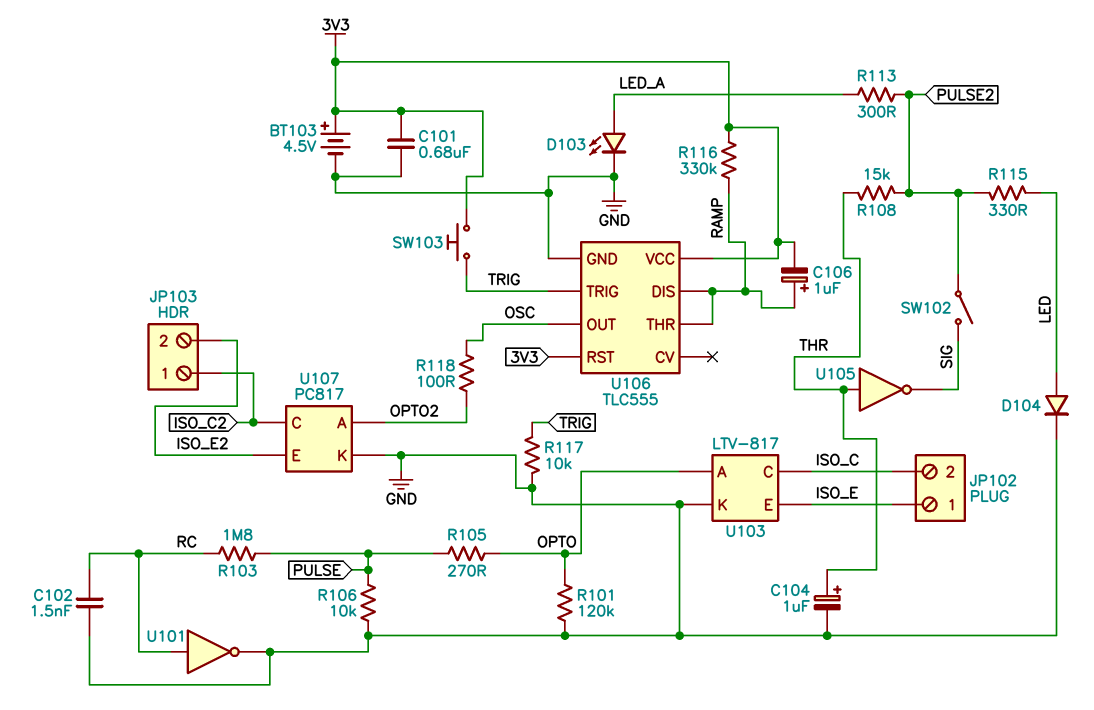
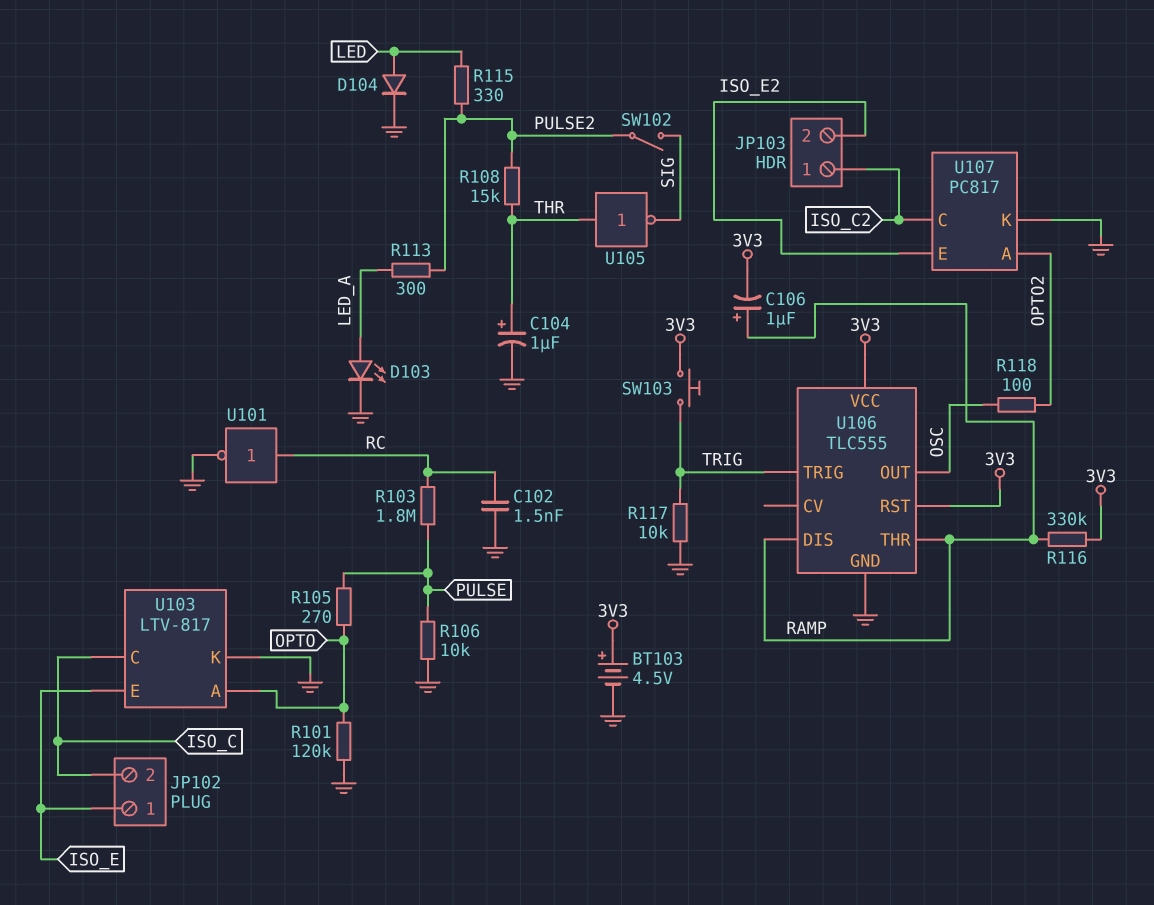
C101: 680nF (3V3, GND) -> none

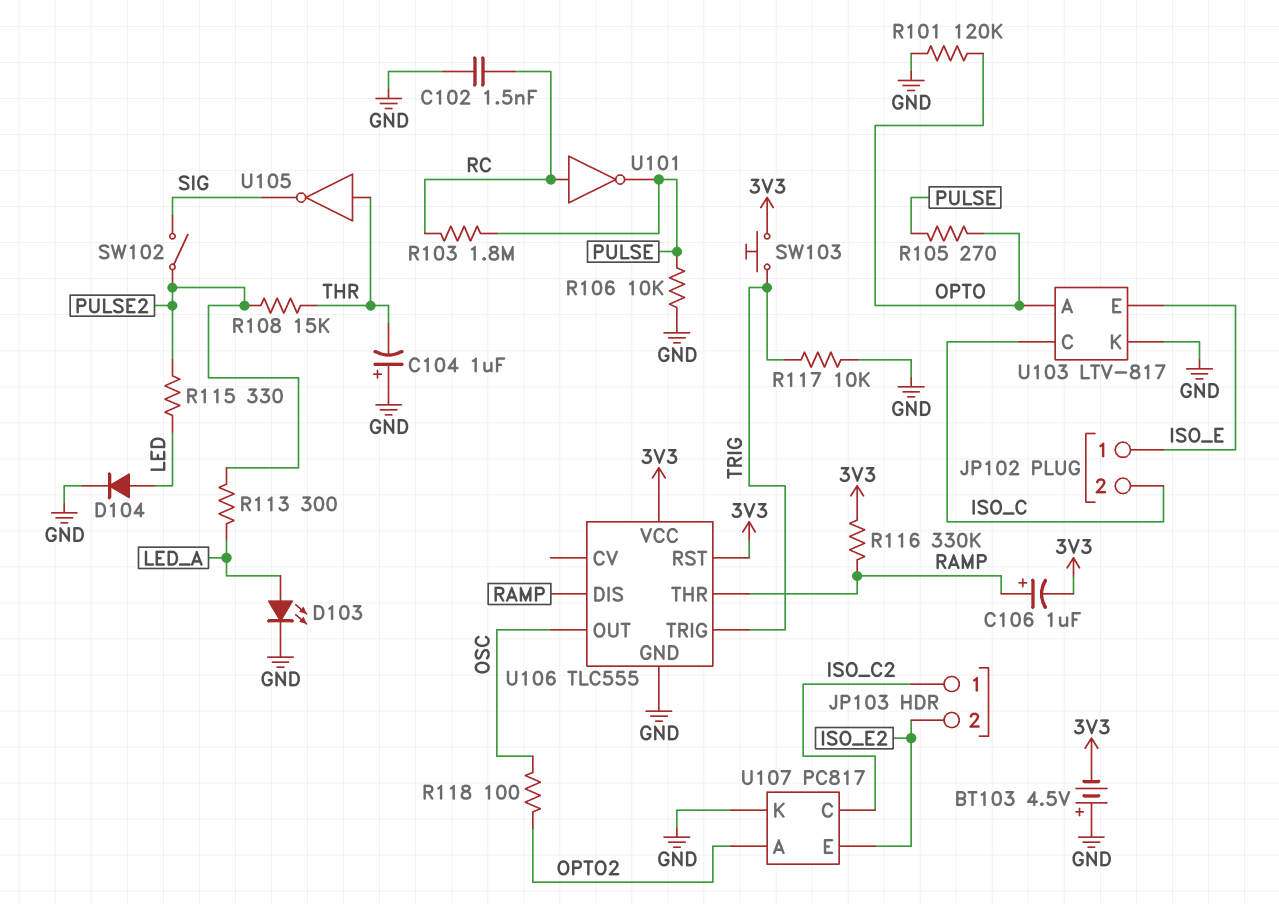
BT103: 4.5V (plus 3V3, minus GND) -> 4.5V (plus GND, minus 3V3)
C104: 1uF (plus THR, minus GND) -> 1uF (plus GND, minus THR)
U101: NOT (in RC, out GND) -> NOT (in RC, out PULSE)

